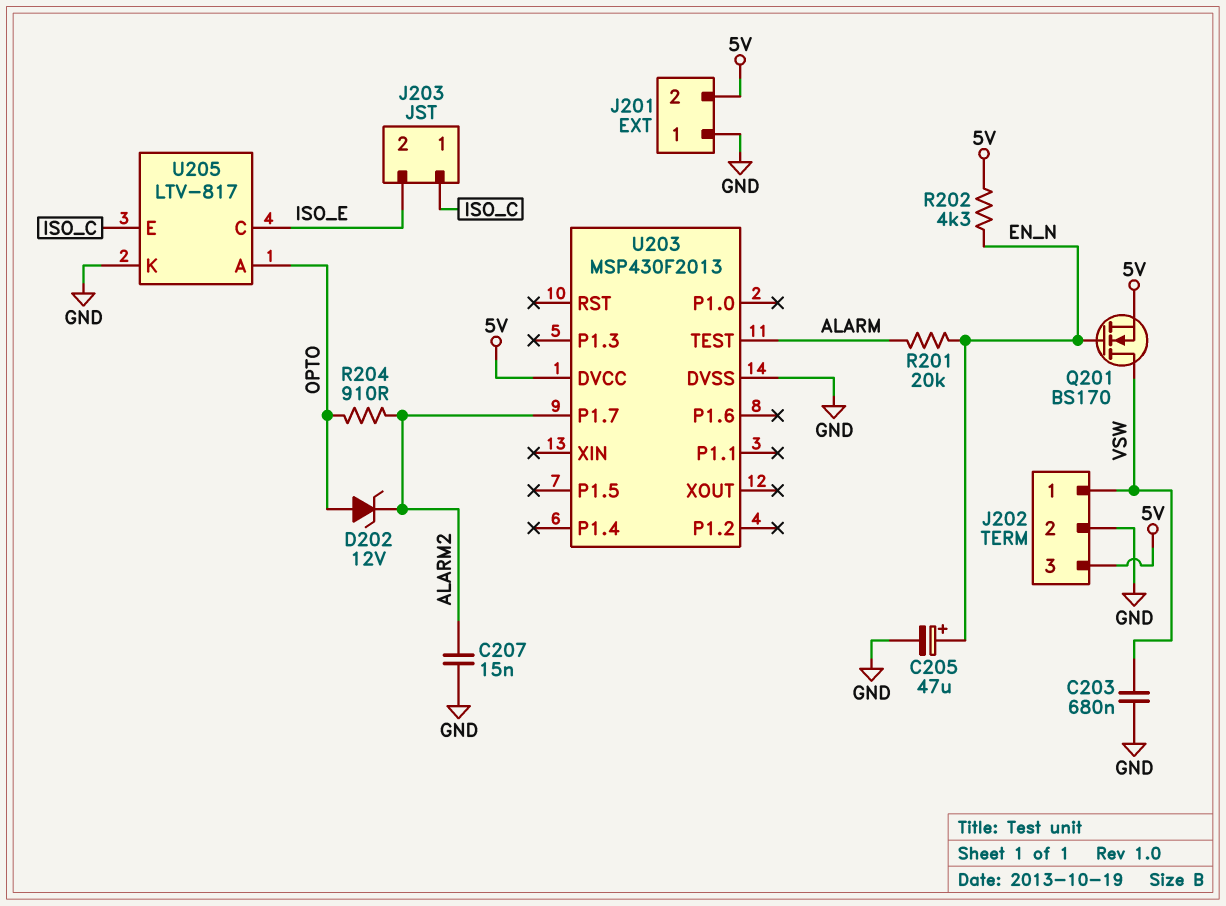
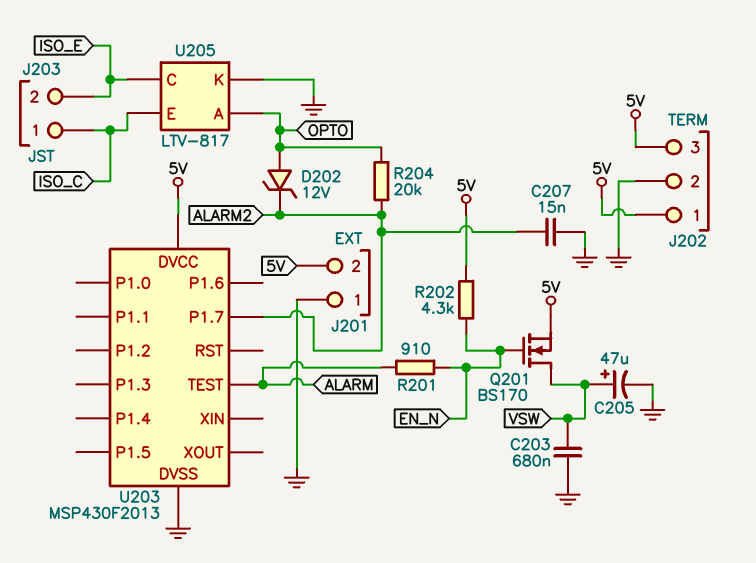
C205: 47uF (plus EN_N, minus GND) -> 47uF (plus VSW, minus GND)
J202 pin 1: VSW -> 5V
R201: 20k (ALARM, EN_N) -> 910 (ALARM, EN_N)
R204: 910 (ALARM2, OPTO) -> 20k (ALARM2, OPTO)

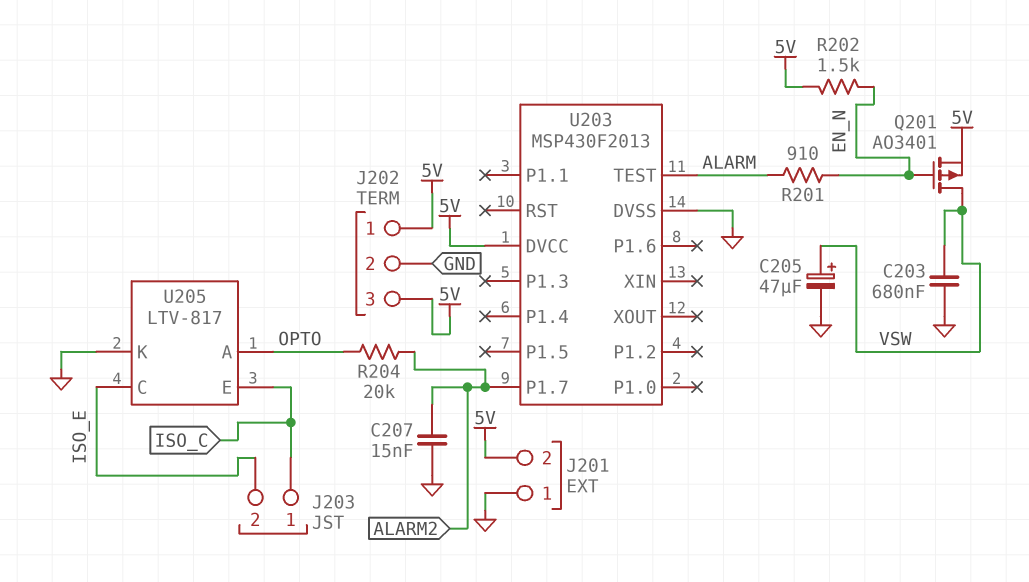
D202: zener 12V (A OPTO, K ALARM2) -> none
Q201: NMOS BS170 (G EN_N, D VSW, S 5V) -> PMOS AO3401 (G EN_N, D VSW, S 5V)
R202: 4.3k (5V, EN_N) -> 1.5k (5V, EN_N)

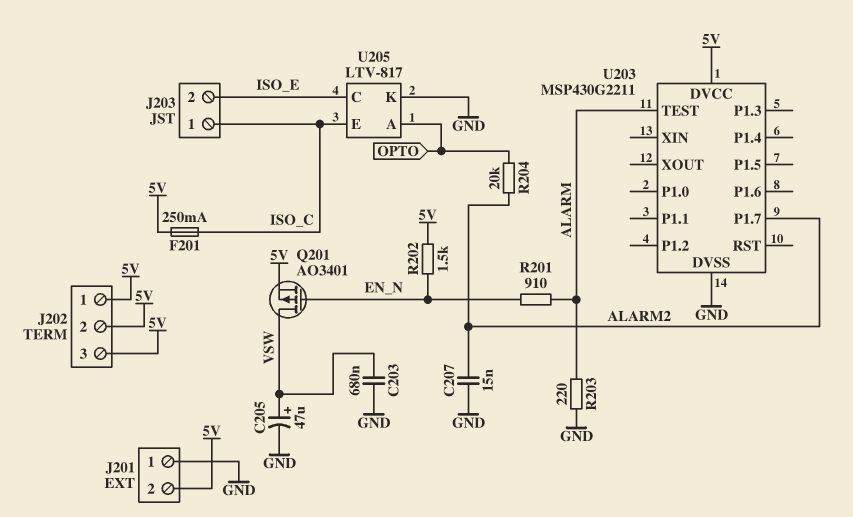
F201: none -> 250mA (5V, ISO_C)
J202 pin 2: GND -> 5V
R203: none -> 220 (ALARM, GND)
U203: MSP430F2013 -> MSP430G2211

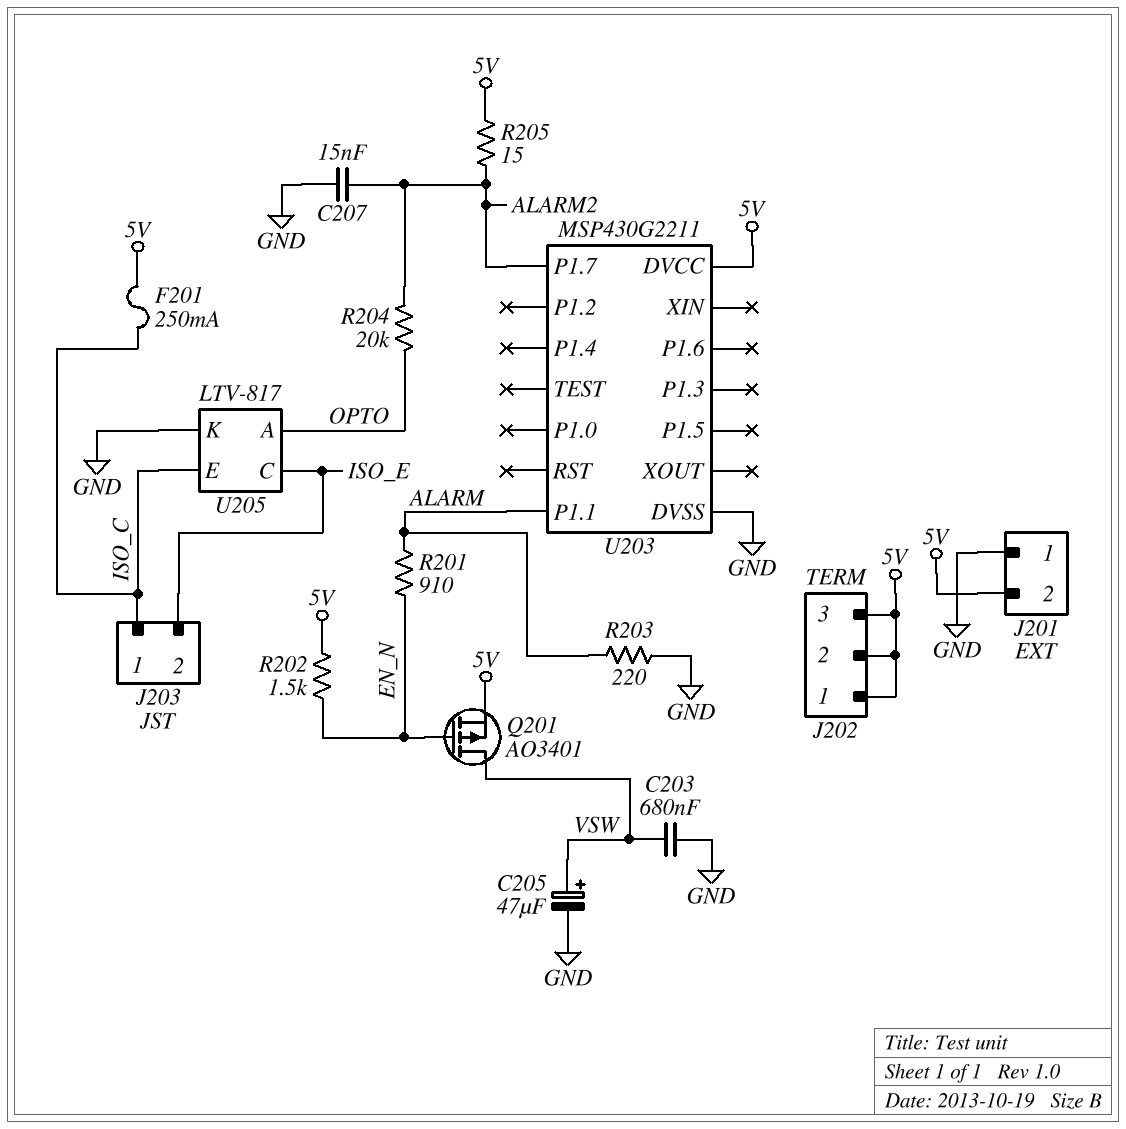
R205: none -> 15 (5V, ALARM2)
U203 pin P1.1: none -> ALARM
U203 pin TEST: ALARM -> none

